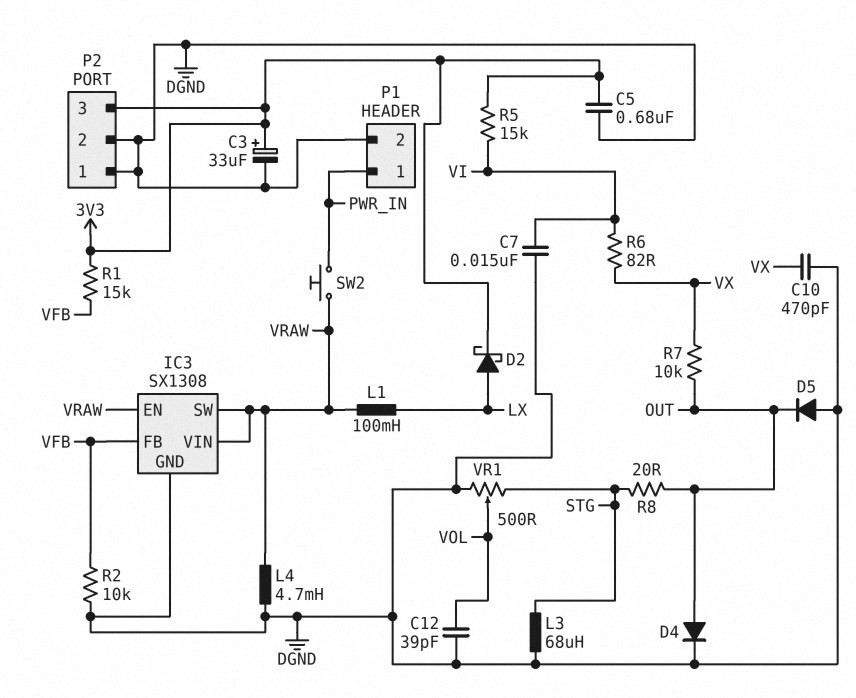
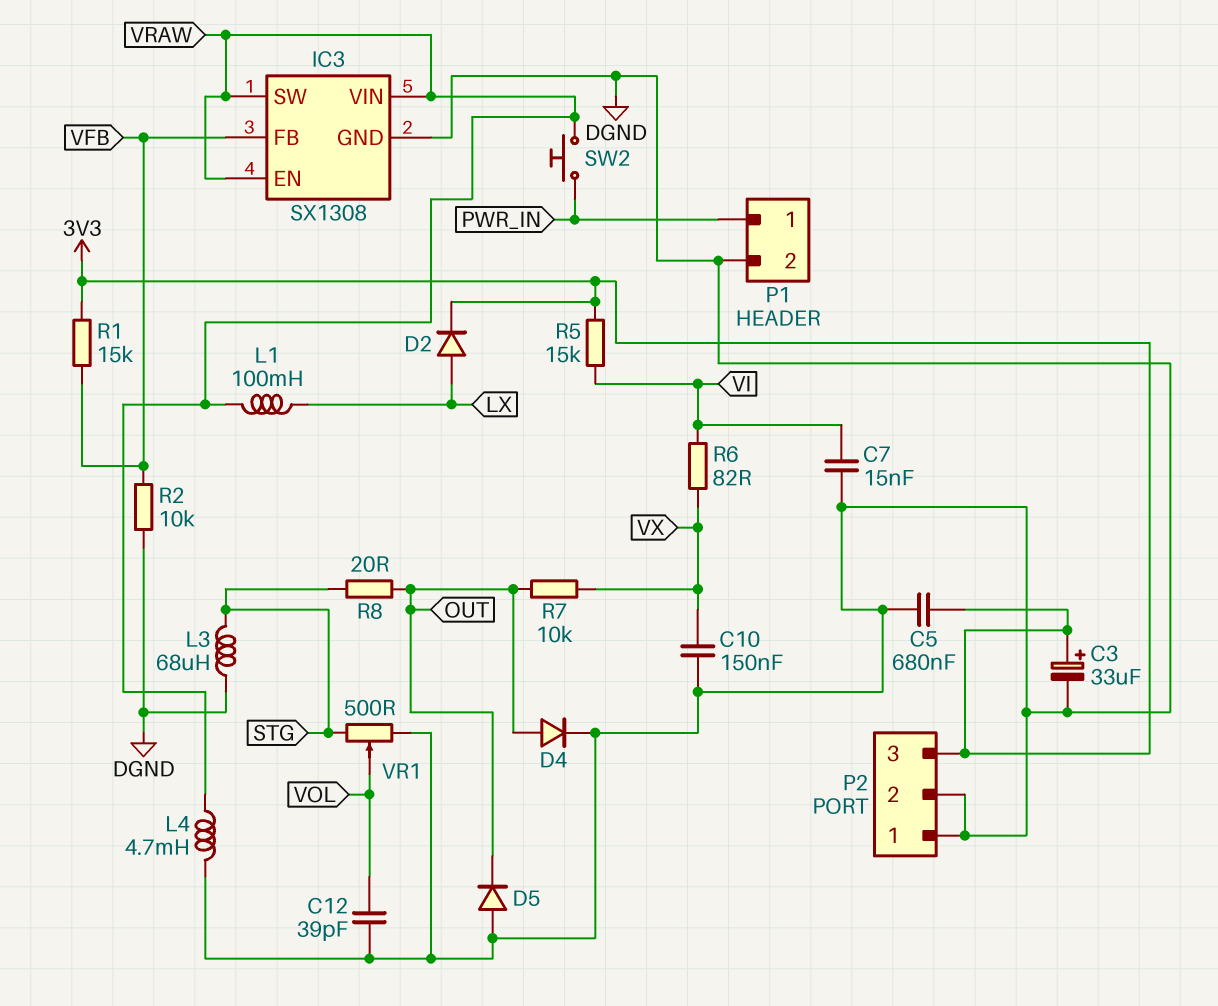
C10: 470pF (DGND, VX) -> 150nF (DGND, VX)
D2: schottky (A LX, K 3V3) -> diode (A LX, K 3V3)

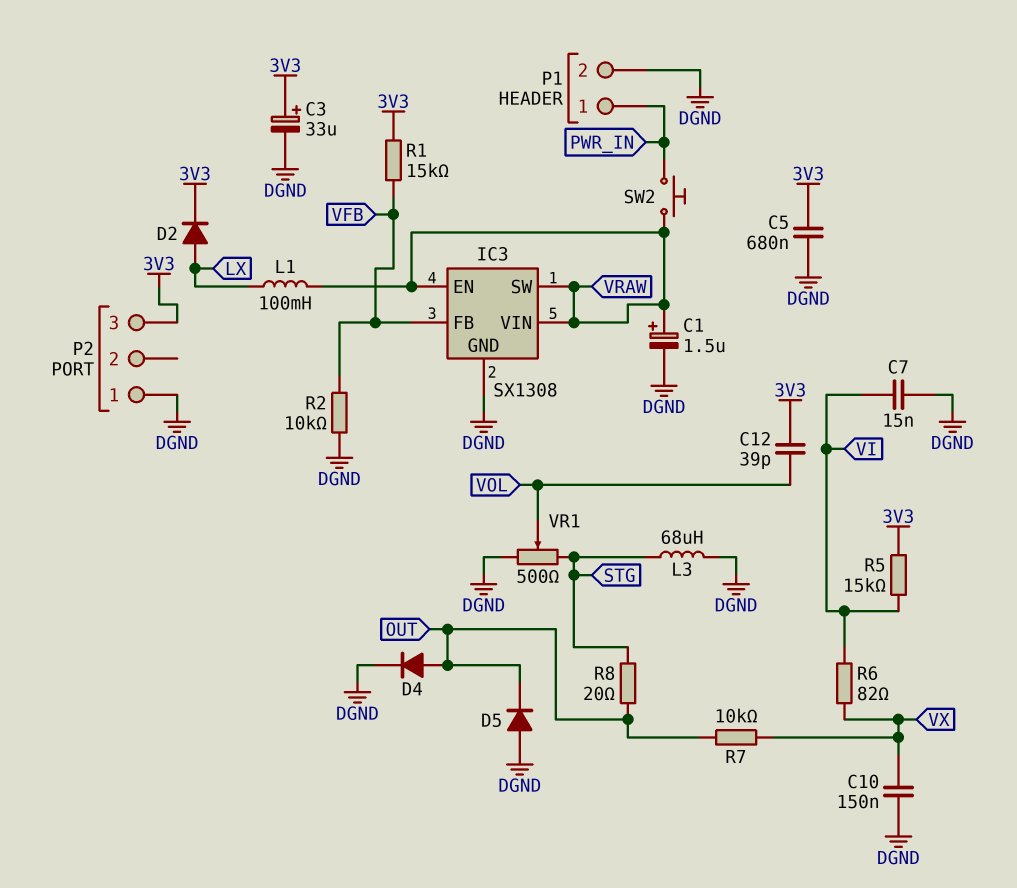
C1: none -> 1.5uF (plus VRAW, minus DGND)
C12: 39pF (DGND, VOL) -> 39pF (3V3, VOL)
L4: 4.7mH (DGND, VRAW) -> none
P2 pin 2: DGND -> none

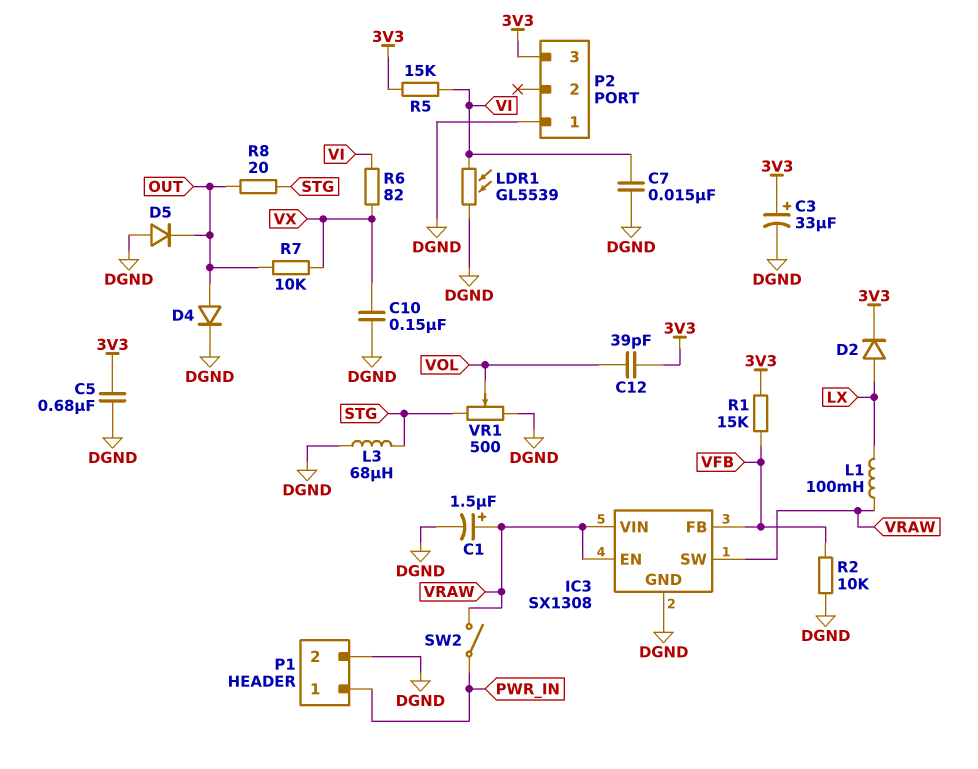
LDR1: none -> GL5539 (DGND, VI)
SW2: button (PWR_IN, VRAW) -> switch (PWR_IN, VRAW)

